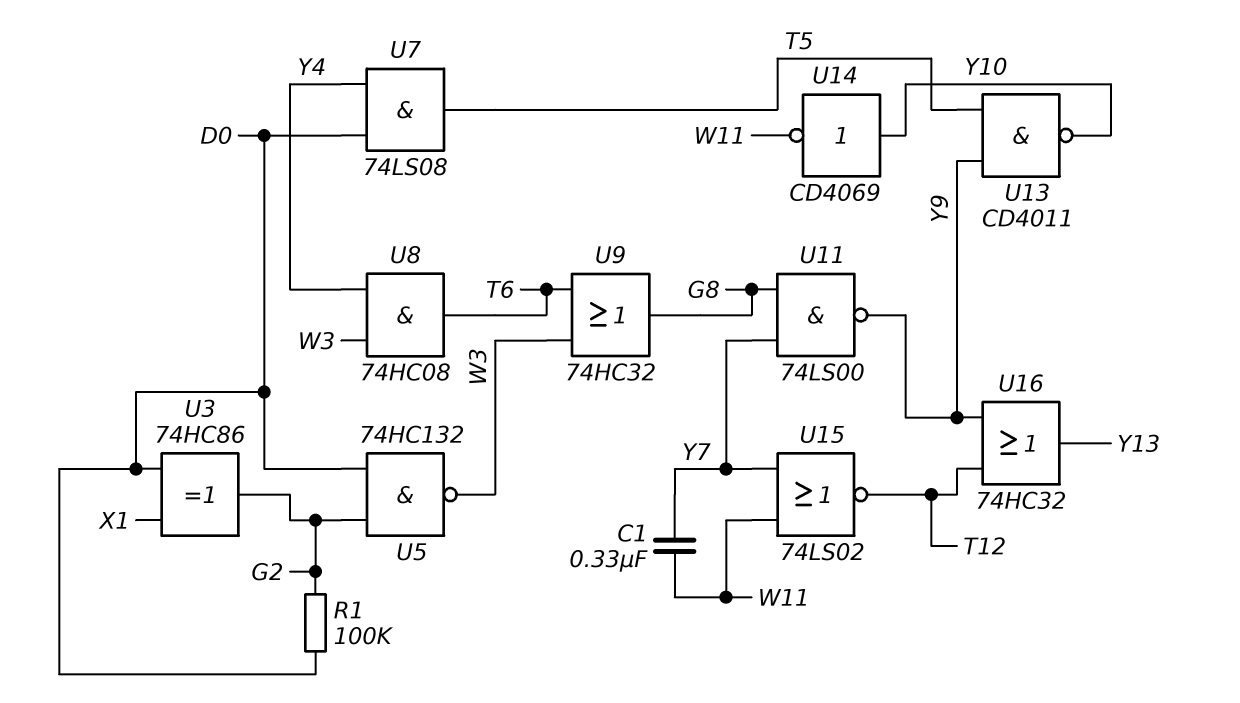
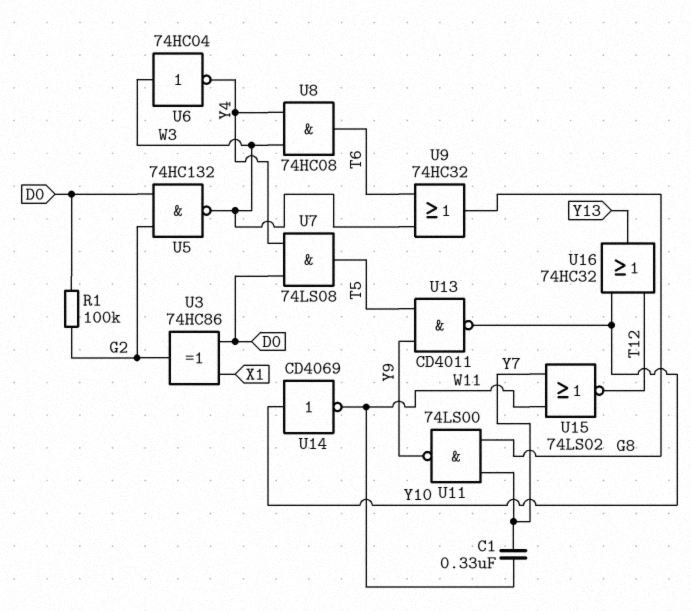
U6: none -> NOT 74HC04 (in W3, out Y4)
U16: OR 74HC32 (in T12, in Y9, out Y13) -> OR 74HC32 (in T12, in Y10, out Y13)

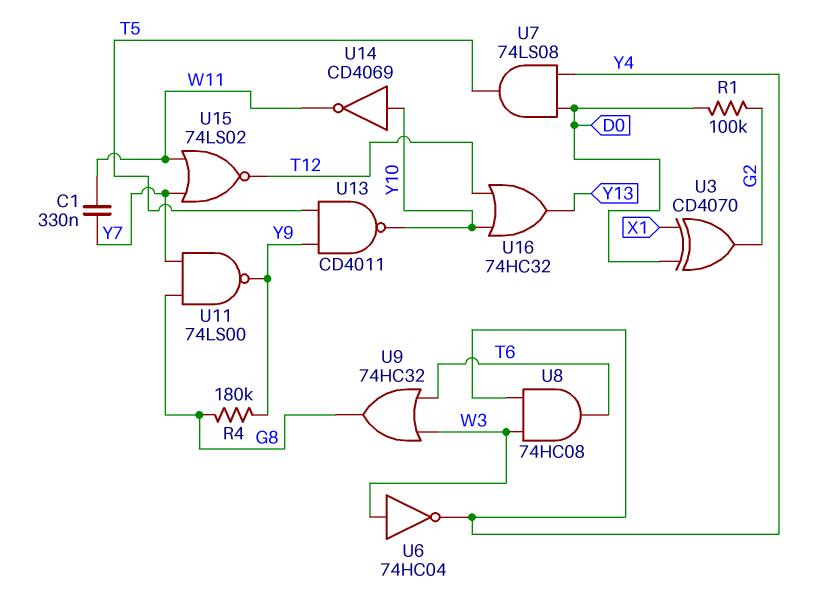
R4: none -> 180k (G8, Y9)
U3: XOR 74HC86 (in D0, in X1, out G2) -> XOR CD4070 (in D0, in X1, out G2)
U5: NAND 74HC132 (in D0, in G2, out W3) -> none

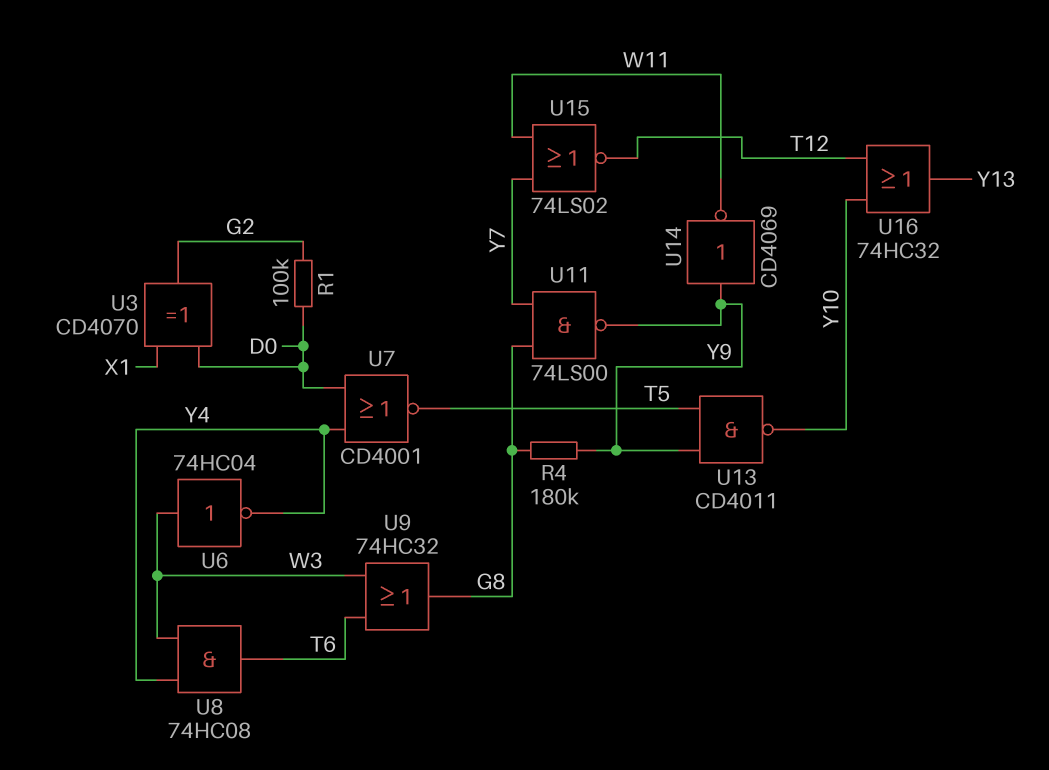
C1: 330nF (W11, Y7) -> none
U7: AND 74LS08 (in D0, in Y4, out T5) -> NOR CD4001 (in D0, in Y4, out T5)
U14: NOT CD4069 (in Y10, out W11) -> NOT CD4069 (in Y9, out W11)

